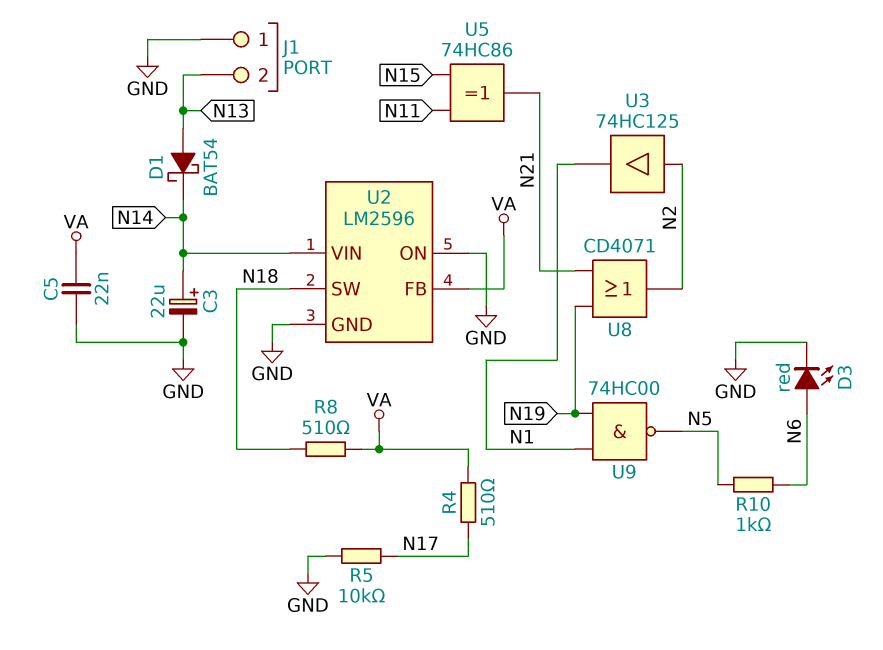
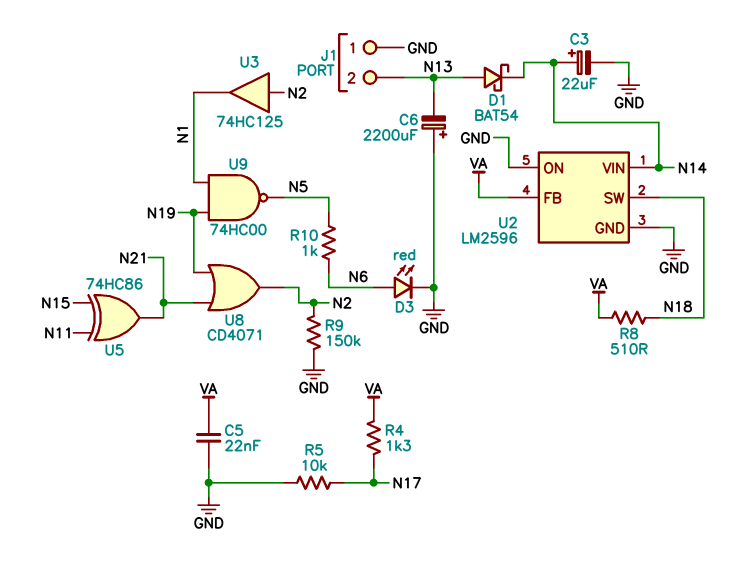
C6: none -> 2200uF (plus GND, minus N13)
R4: 510 (N17, VA) -> 1.3k (N17, VA)
R9: none -> 150k (GND, N2)

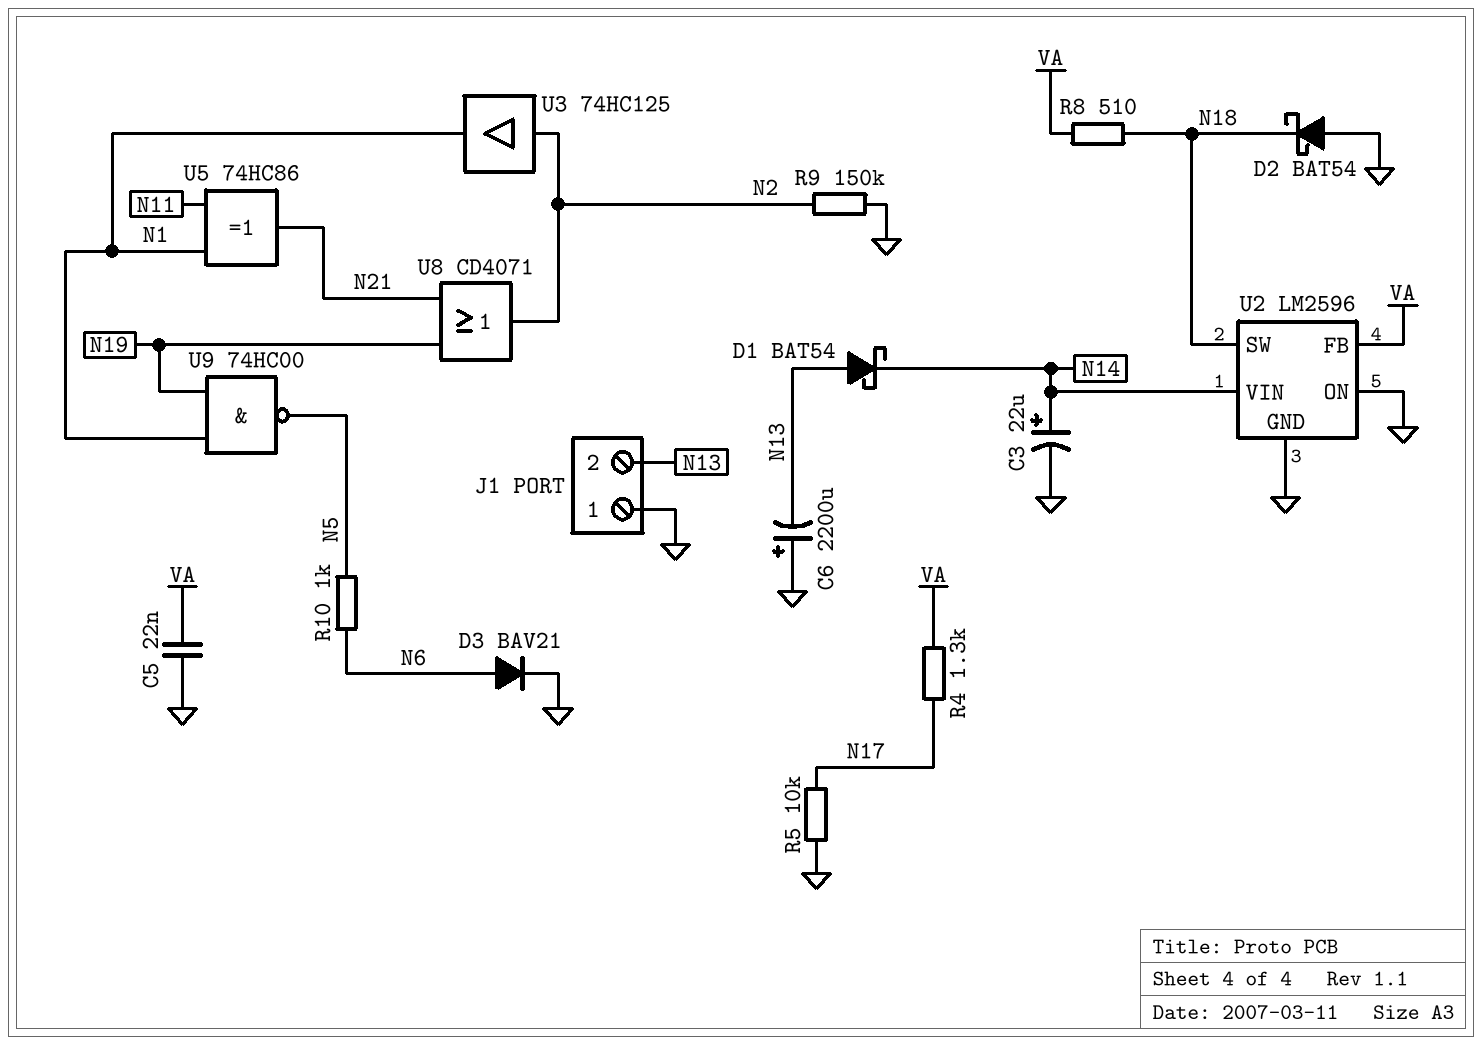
D2: none -> schottky BAT54 (A GND, K N18)
D3: LED red (A N6, K GND) -> diode BAV21 (A N6, K GND)
U5: XOR 74HC86 (in N11, in N15, out N21) -> XOR 74HC86 (in N1, in N11, out N21)

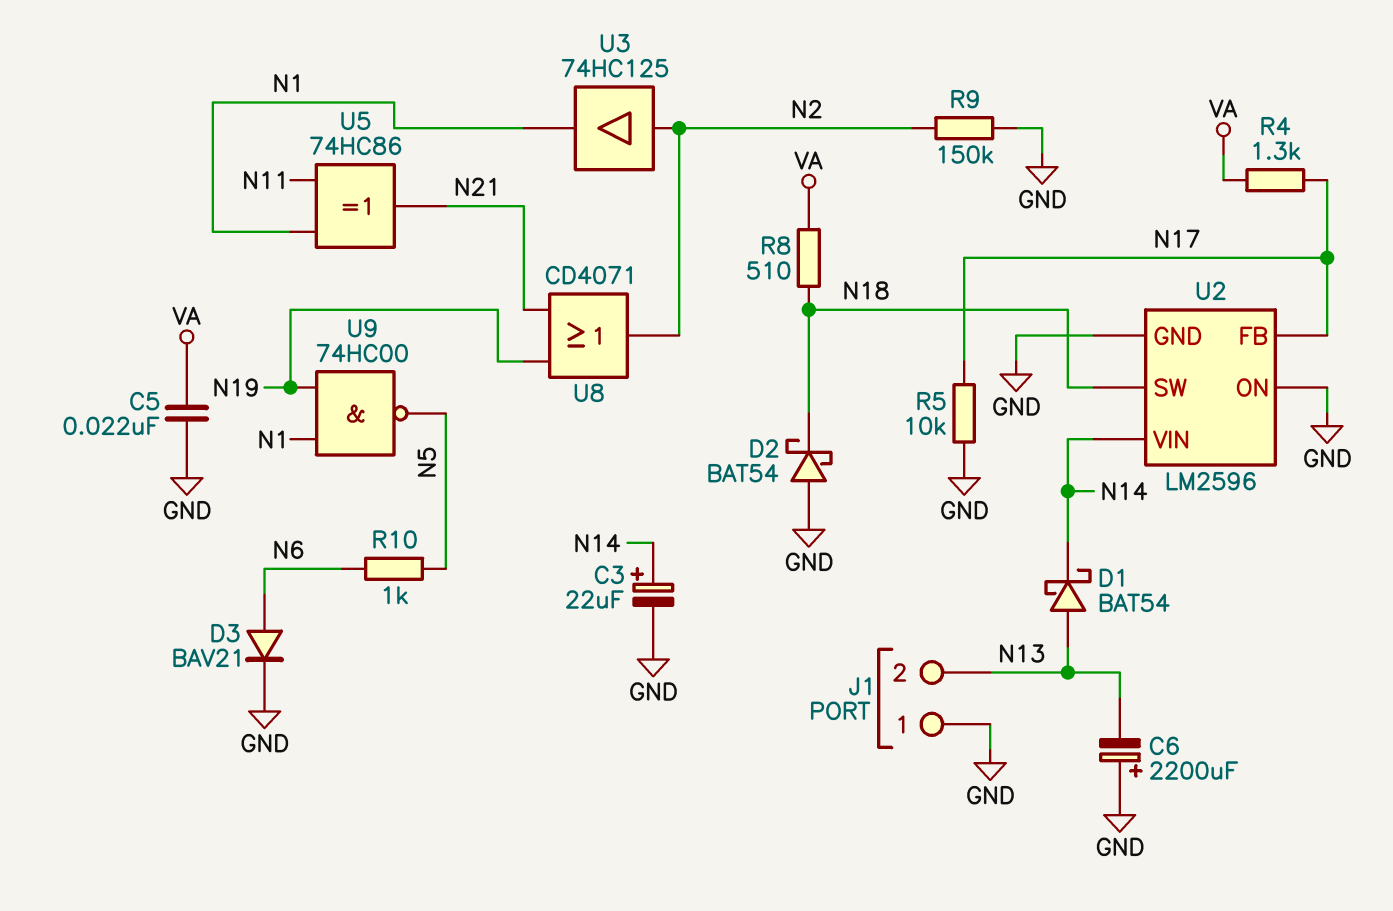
U2 pin FB: VA -> N17

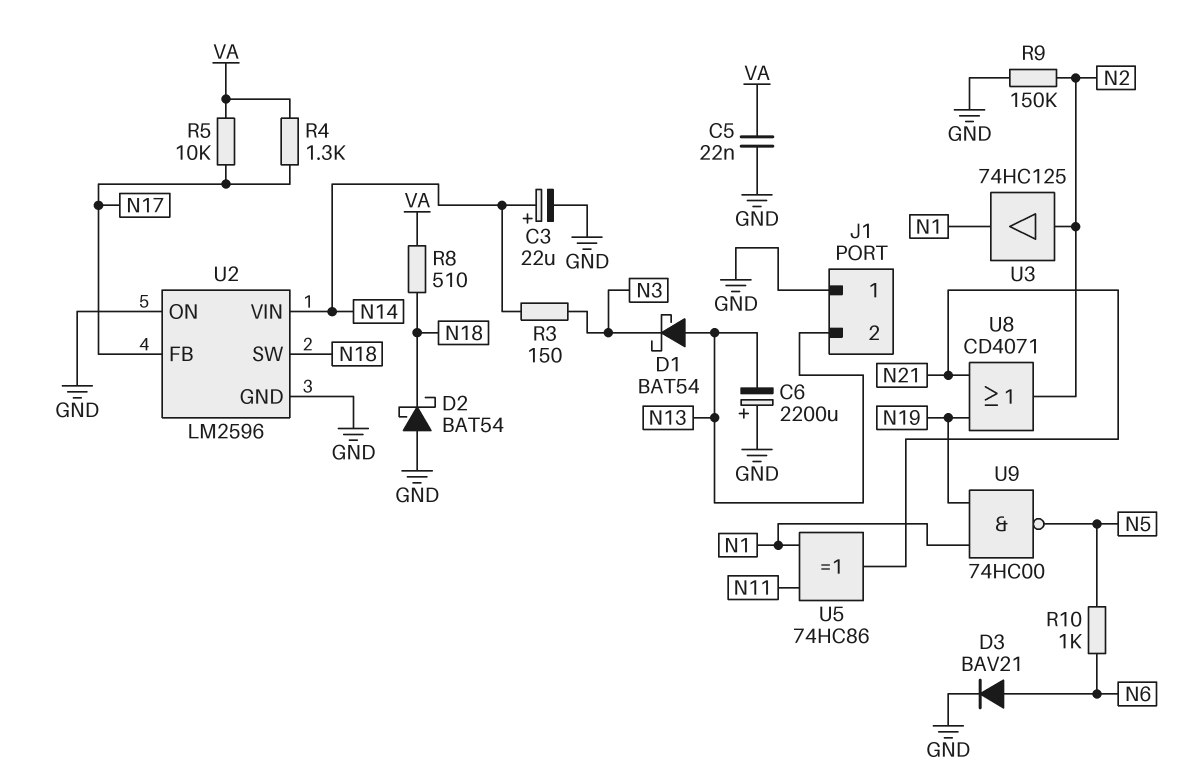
D1: schottky BAT54 (A N13, K N14) -> schottky BAT54 (A N13, K N3)
R3: none -> 150 (N3, N14)
R5: 10k (GND, N17) -> 10k (N17, VA)

